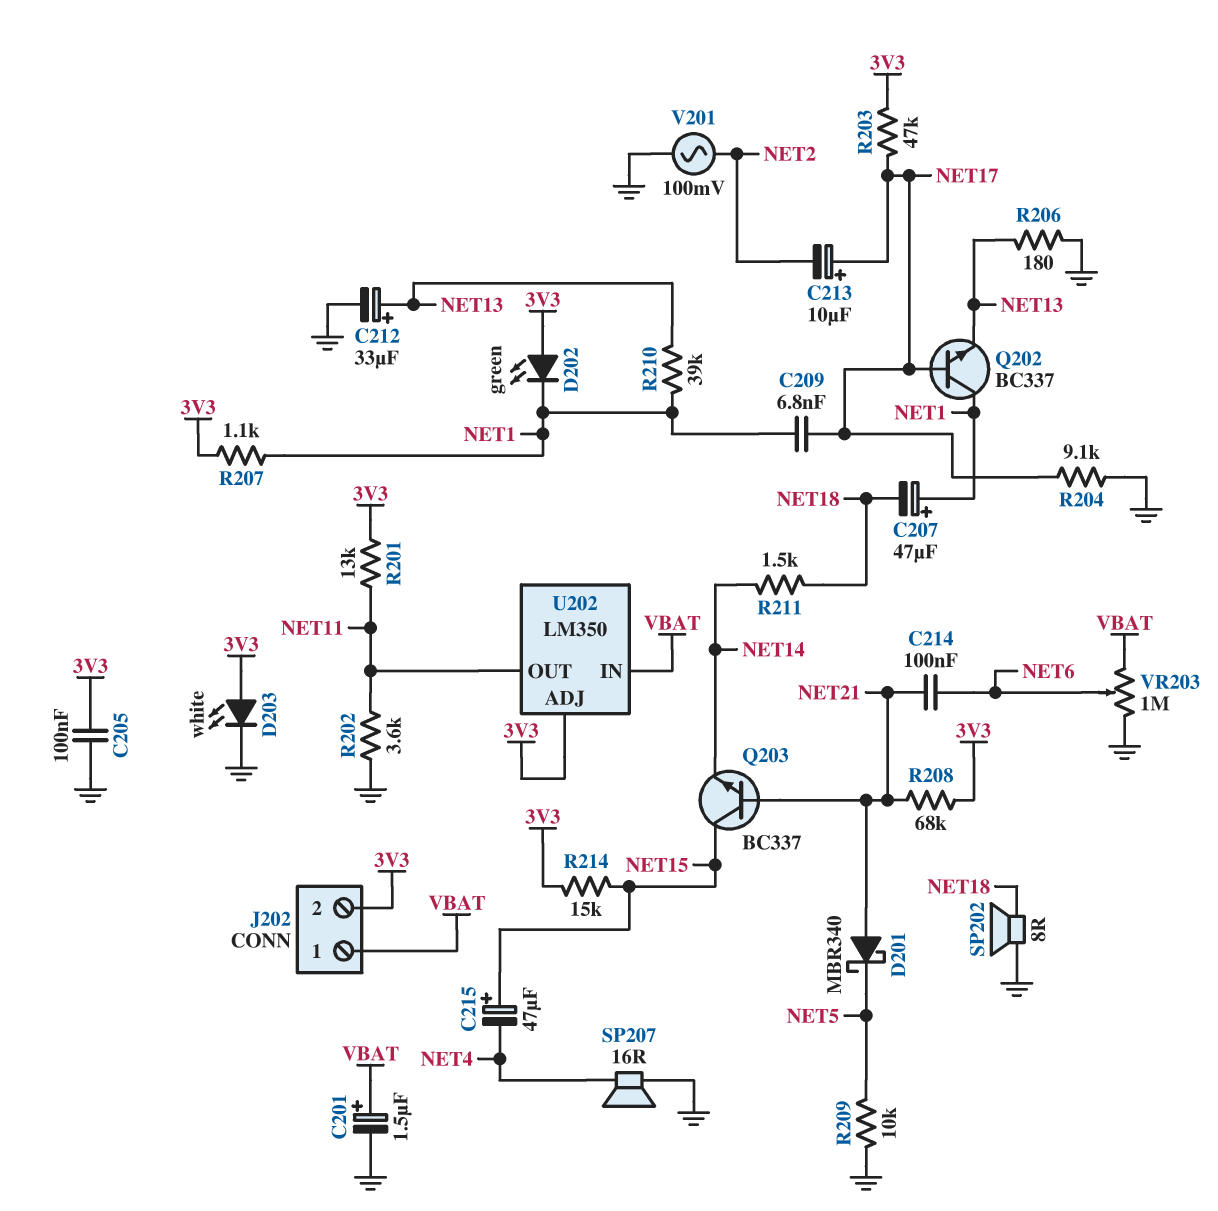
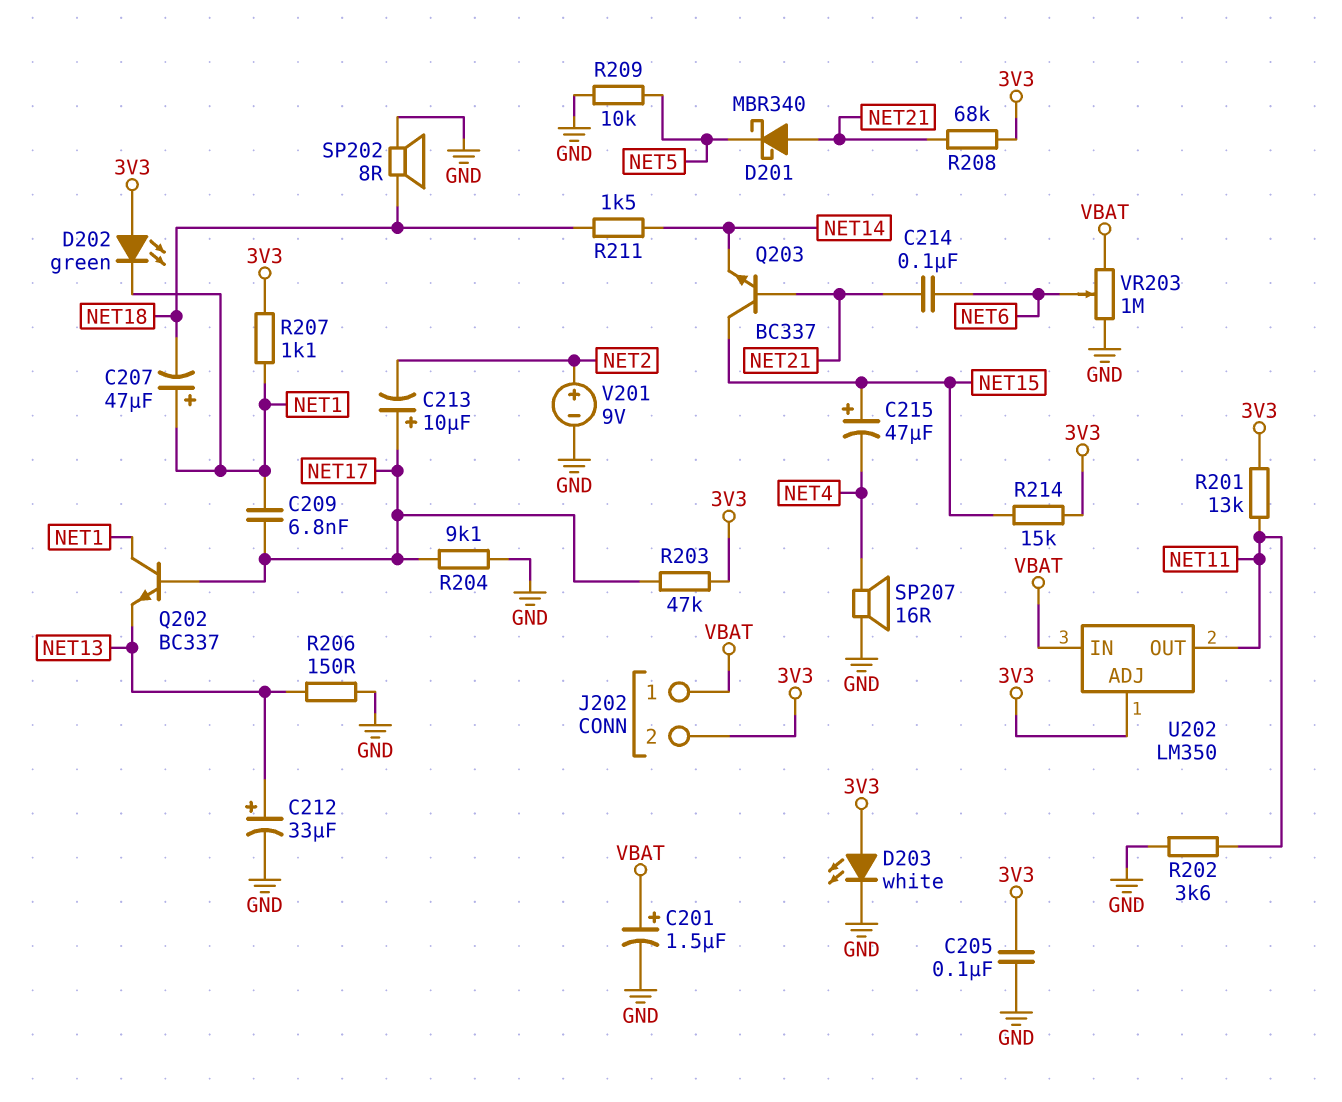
R206: 180 (GND, NET13) -> 150 (GND, NET13)
R210: 39k (NET1, NET13) -> none
V201: AC 100mV (GND, NET2) -> 9V (plus NET2, minus GND)

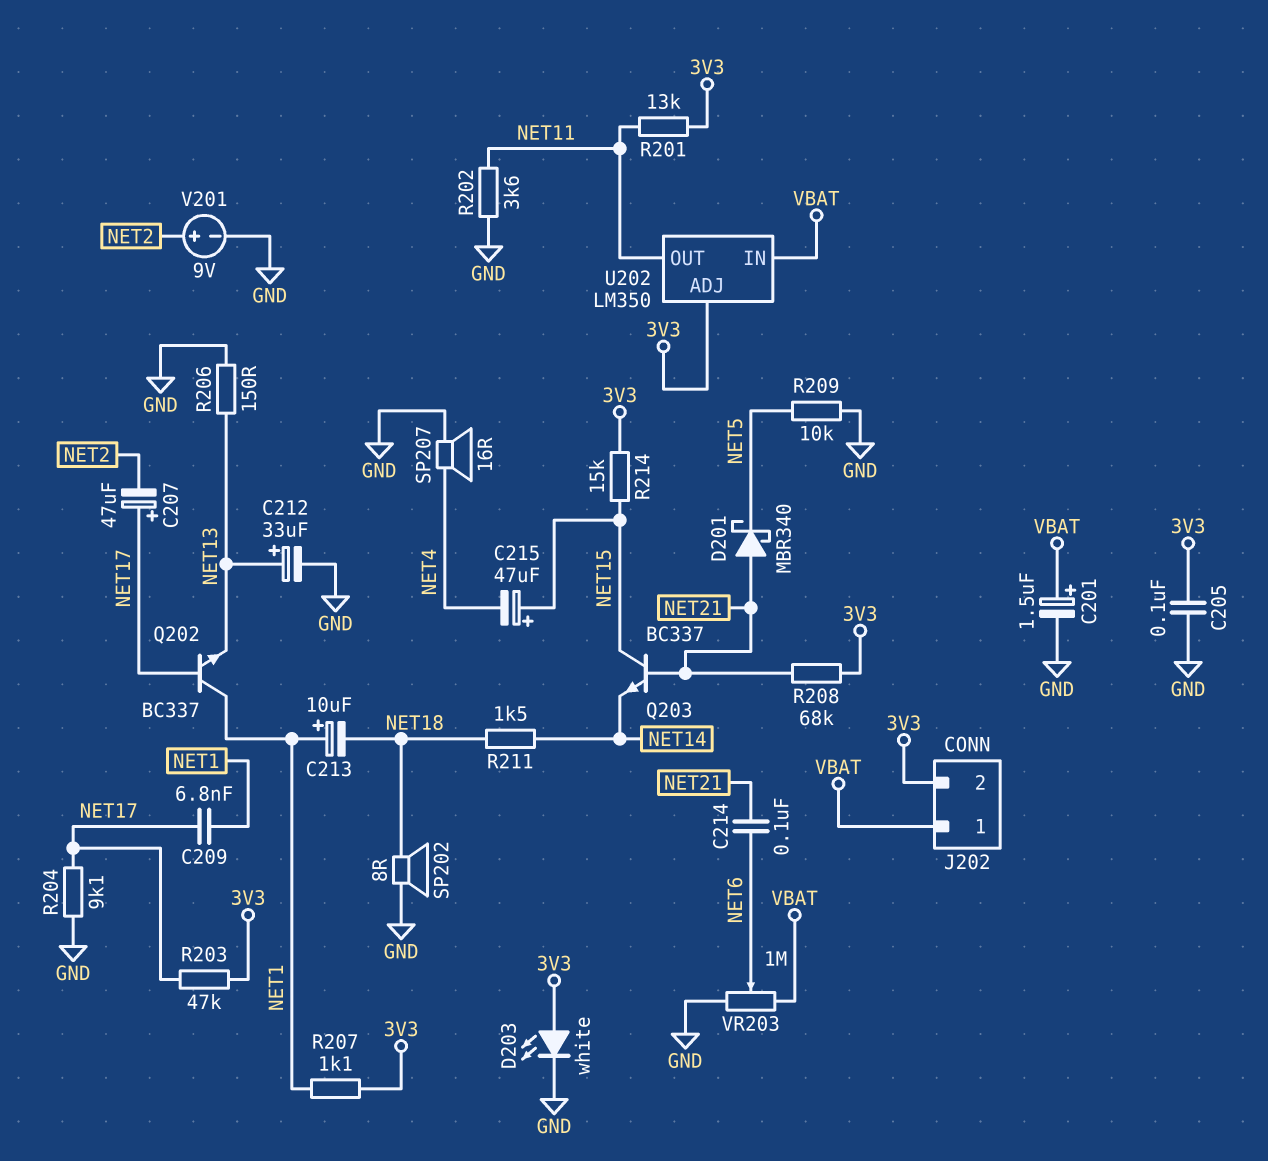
C207: 47uF (plus NET1, minus NET18) -> 47uF (plus NET17, minus NET2)
C213: 10uF (plus NET17, minus NET2) -> 10uF (plus NET1, minus NET18)
D202: LED green (A 3V3, K NET1) -> none

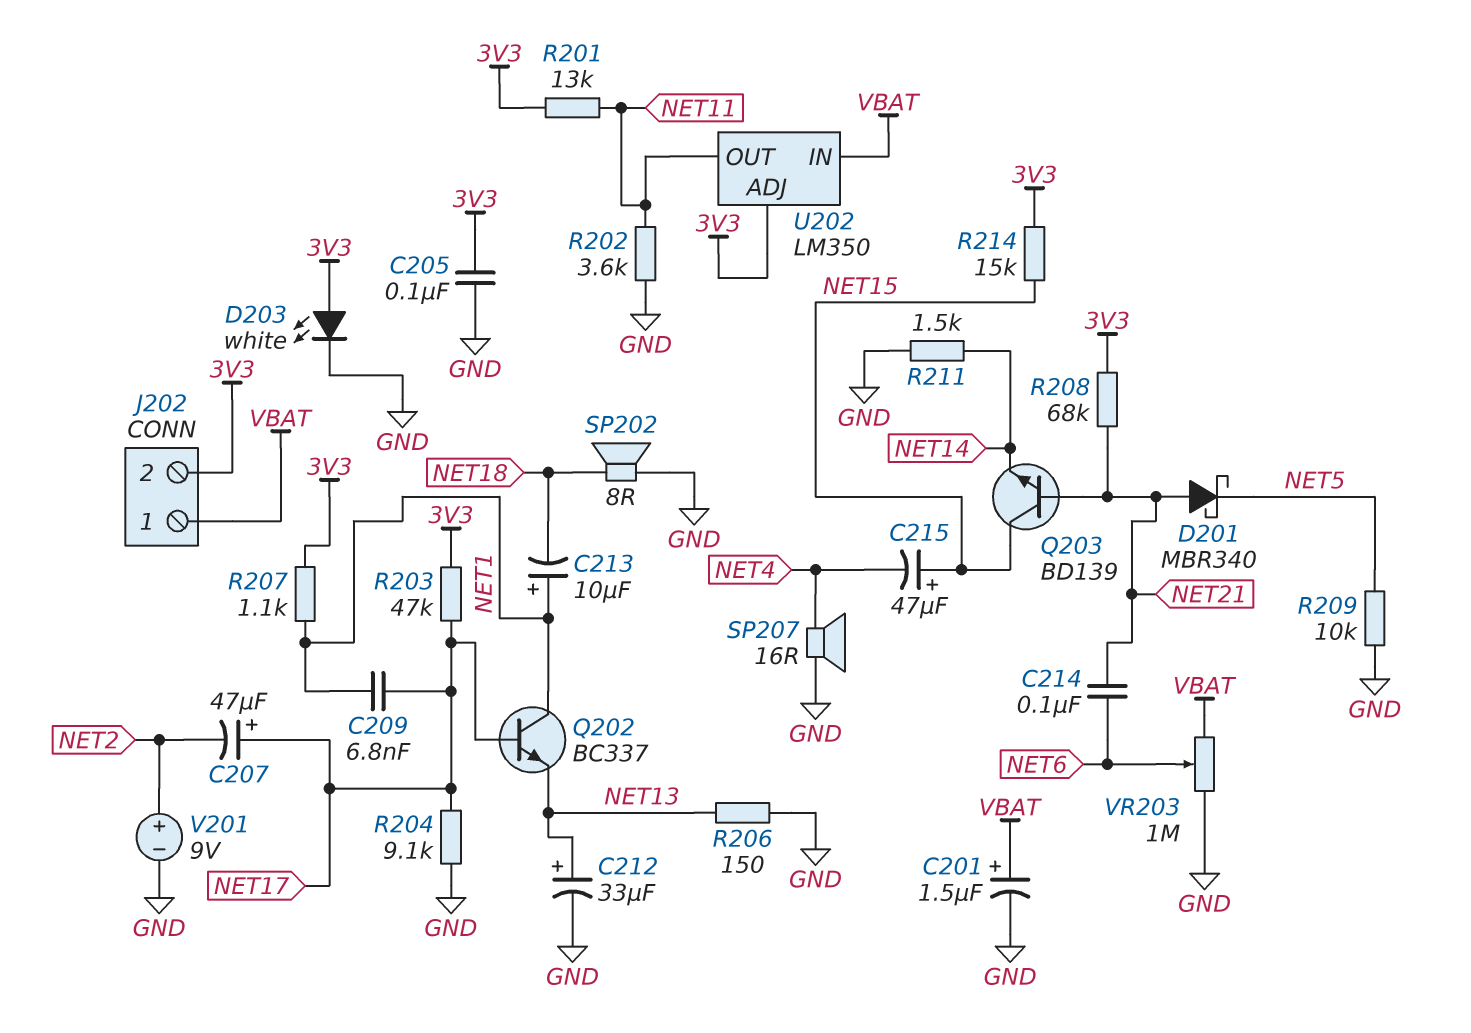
Q203: NPN BC337 (B NET21, C NET15, E NET14) -> NPN BD139 (B NET21, C NET15, E NET14)
R211: 1.5k (NET14, NET18) -> 1.5k (GND, NET14)

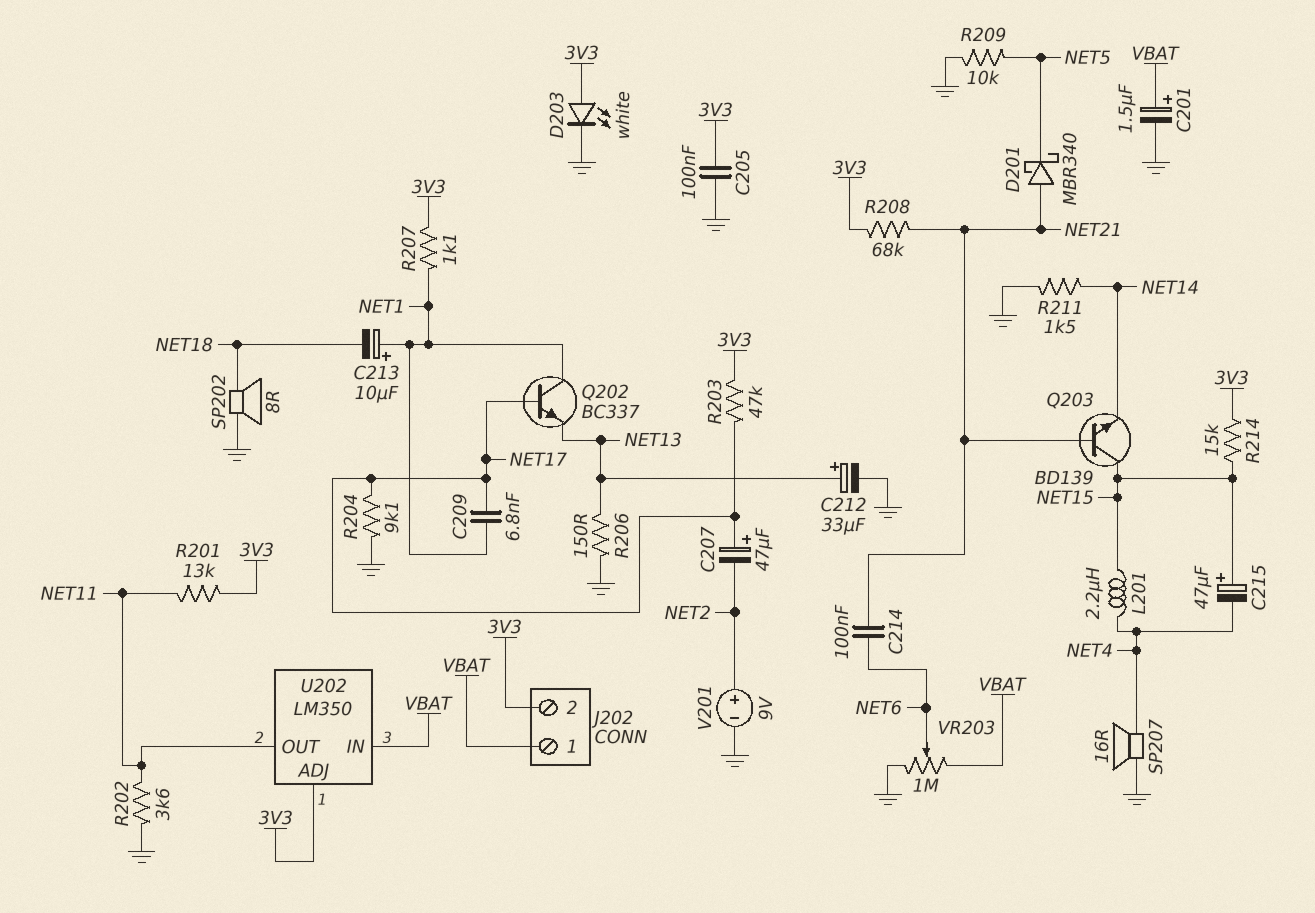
L201: none -> 2.2uH (NET4, NET15)

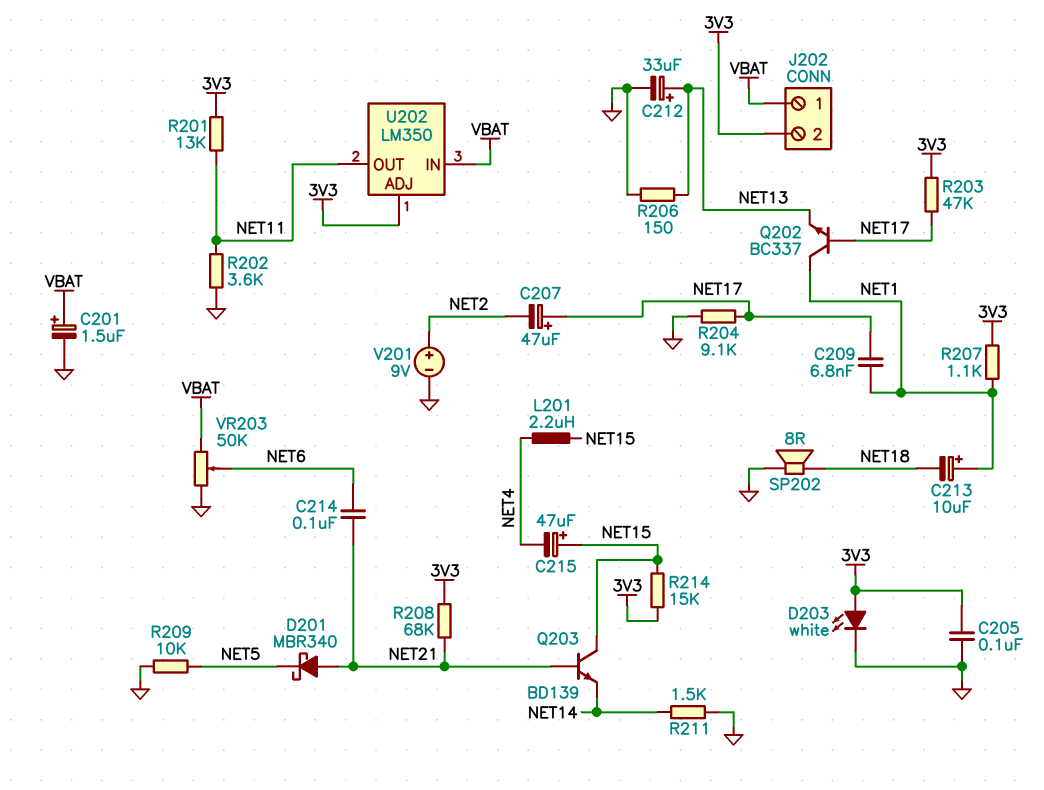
SP207: speaker 16R (GND, NET4) -> none
VR203: 1M (GND, VBAT, wiper NET6) -> 50k (GND, VBAT, wiper NET6)

